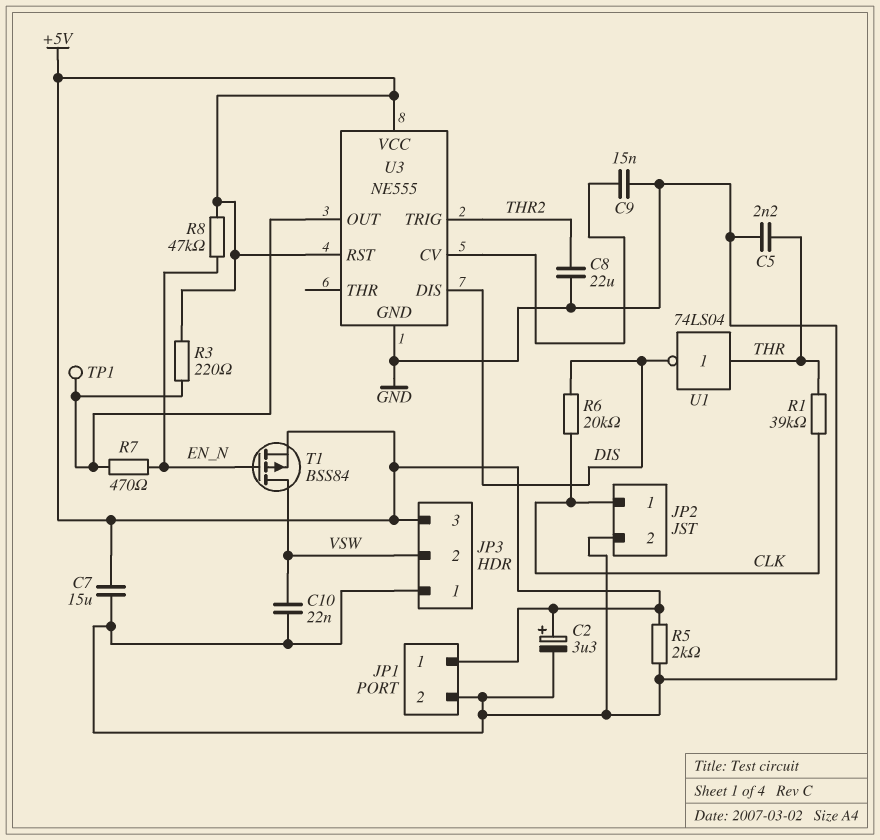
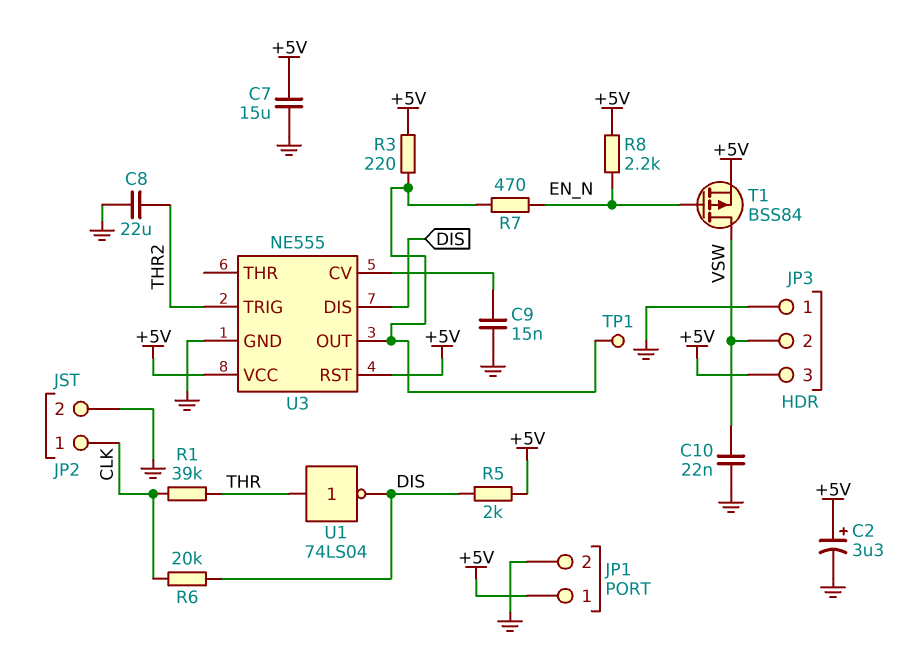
C5: 2.2nF (GND, THR) -> none
R5: 2k (+5V, GND) -> 2k (+5V, DIS)
R8: 47k (+5V, EN_N) -> 2.2k (+5V, EN_N)

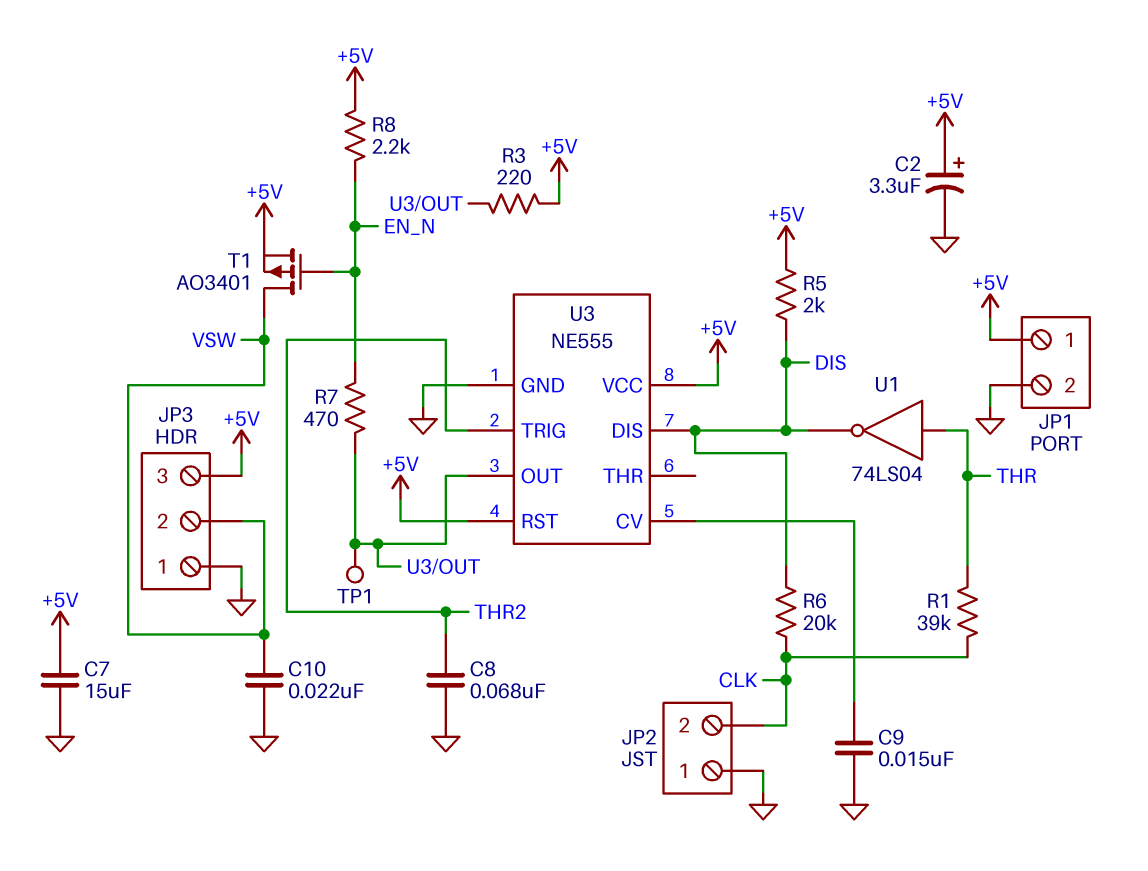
C8: 22uF (GND, THR2) -> 68nF (GND, THR2)
JP2 pin 1: CLK -> GND
JP2 pin 2: GND -> CLK
T1: PMOS BSS84 (G EN_N, D VSW, S +5V) -> PMOS AO3401 (G EN_N, D VSW, S +5V)

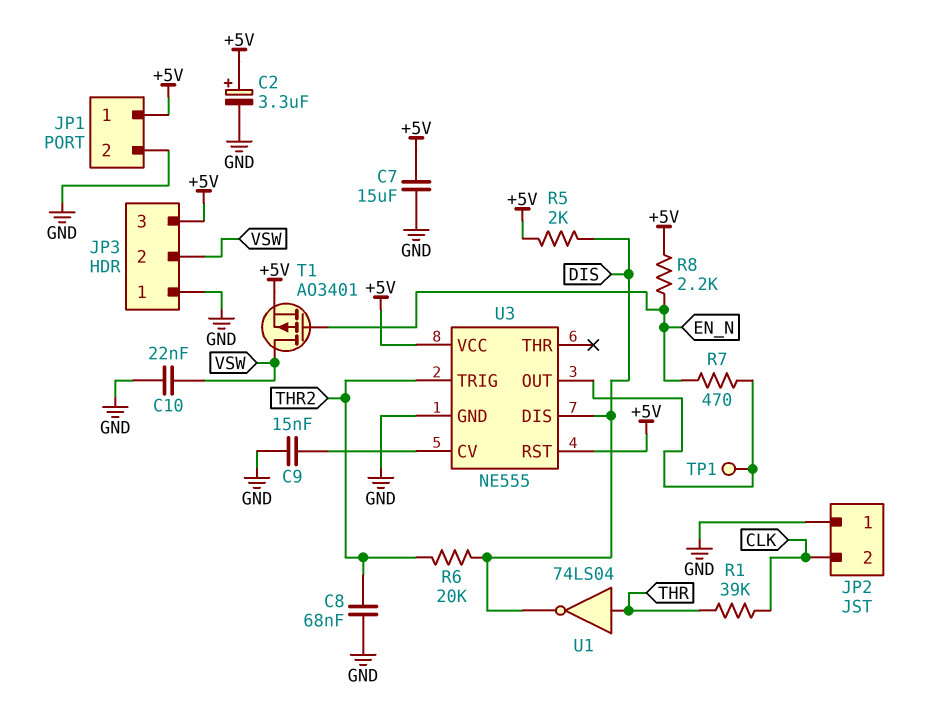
R3: 220 (+5V, U3/OUT) -> none
R6: 20k (CLK, DIS) -> 20k (DIS, THR2)

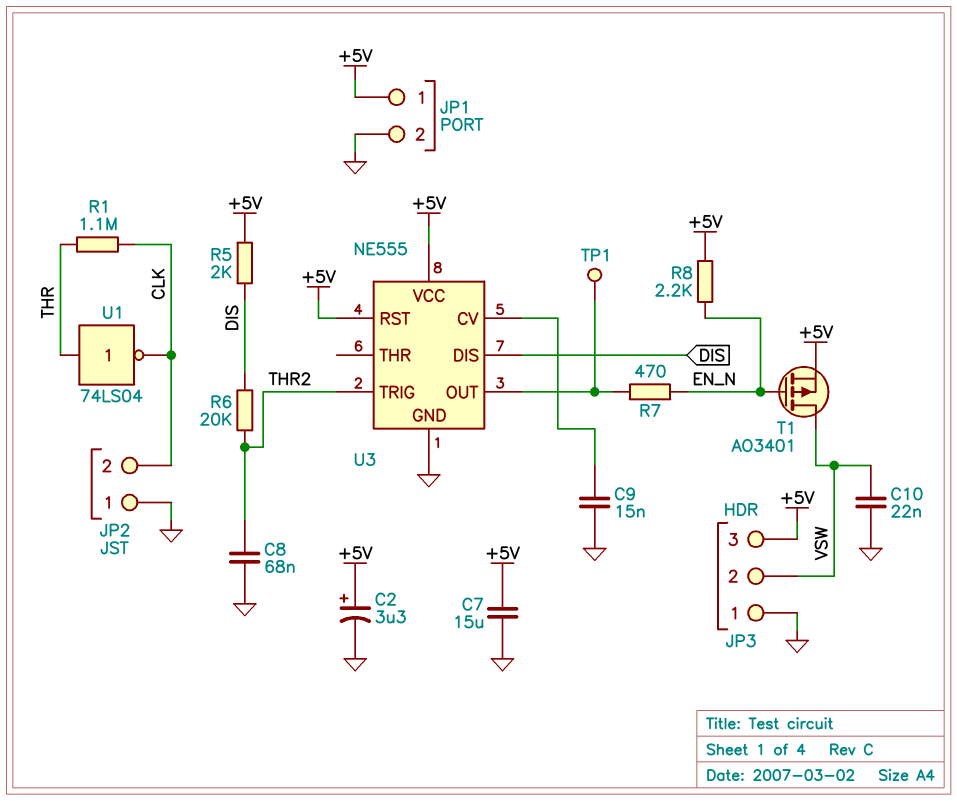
R1: 39k (CLK, THR) -> 1.1M (CLK, THR)
U1: NOT 74LS04 (in THR, out DIS) -> NOT 74LS04 (in THR, out CLK)

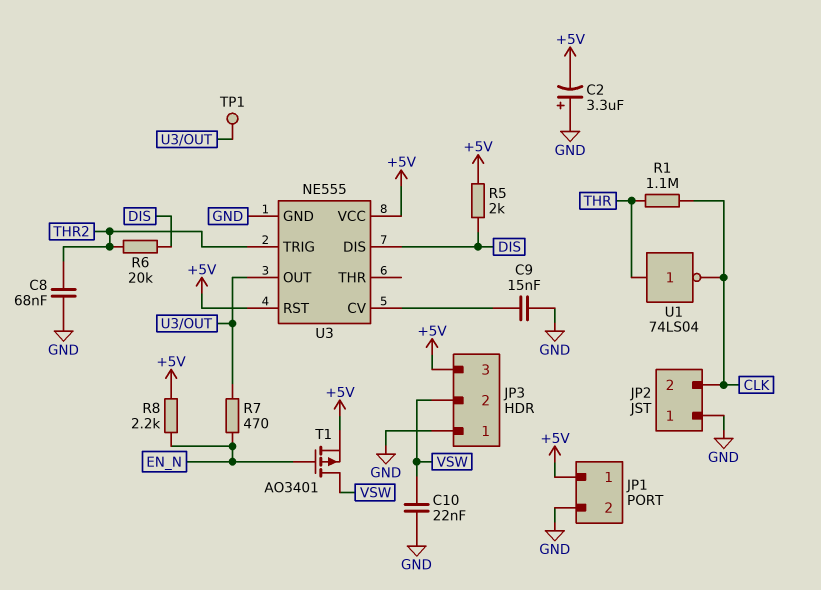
C2: 3.3uF (plus +5V, minus GND) -> 3.3uF (plus GND, minus +5V)
C7: 15uF (+5V, GND) -> none

